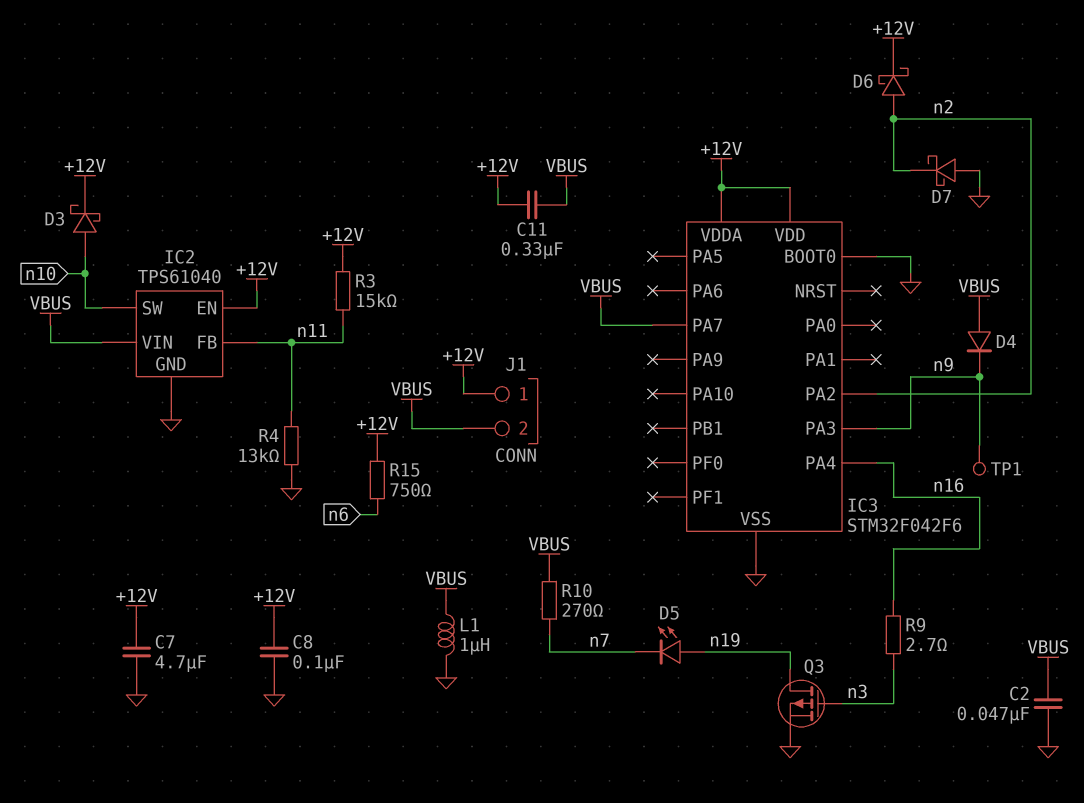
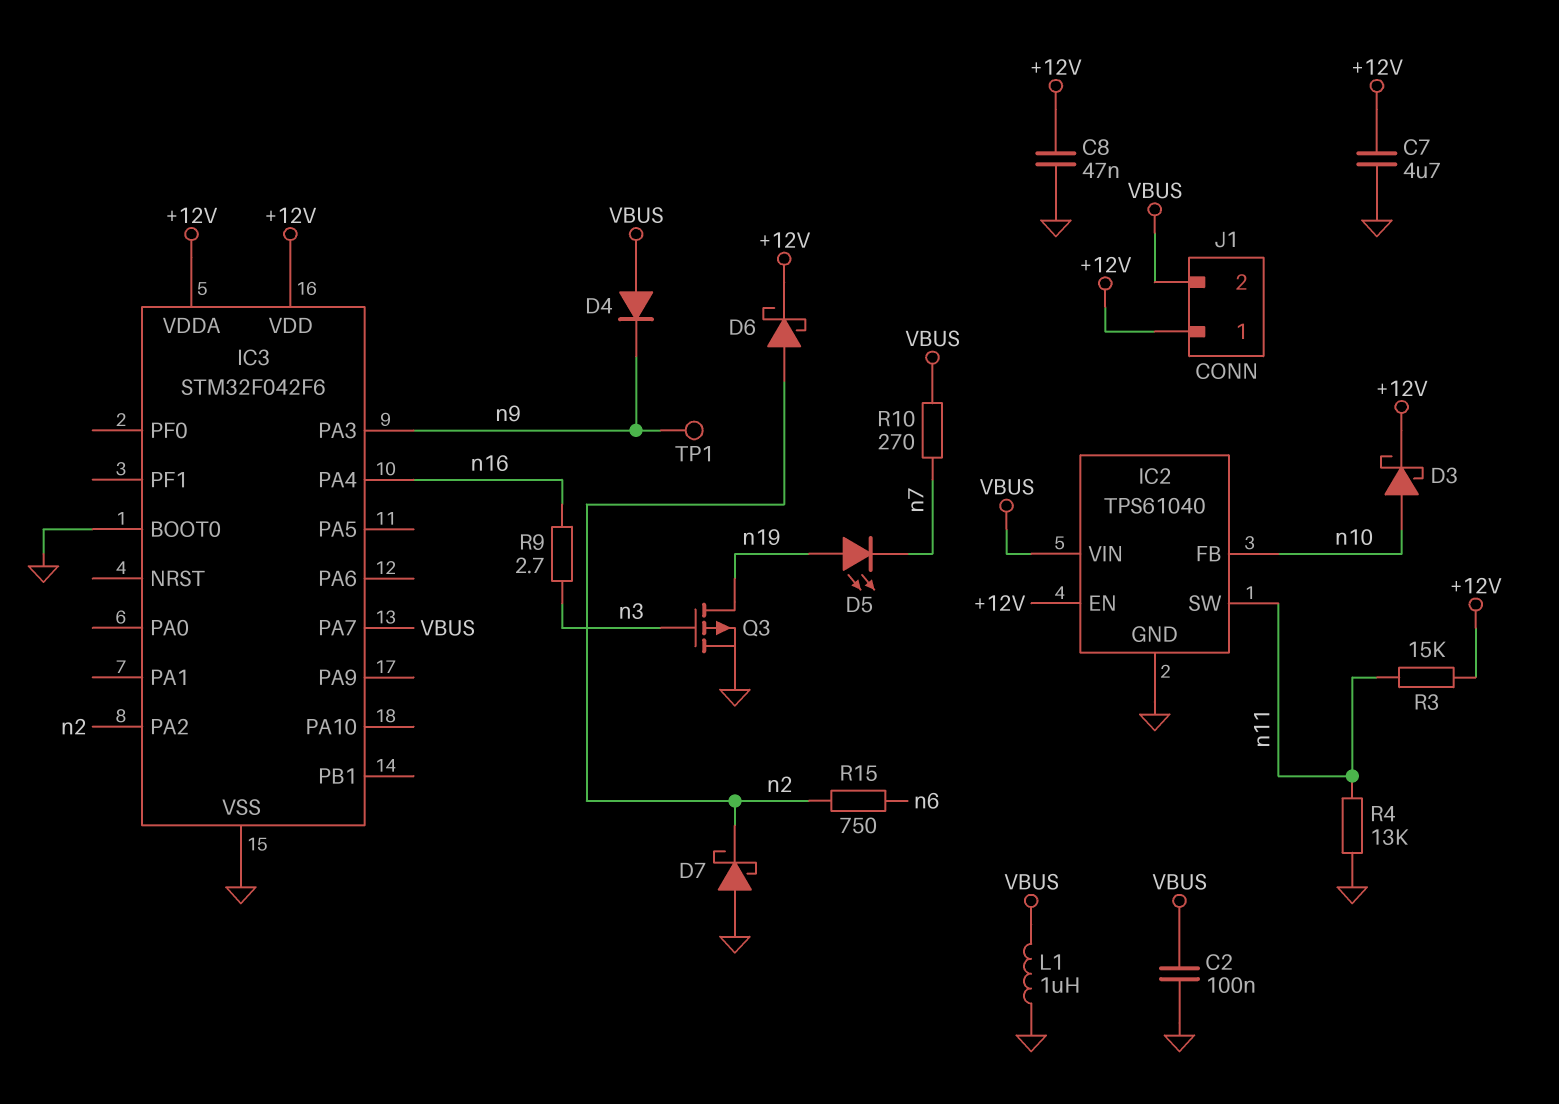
C2: 47nF (GND, VBUS) -> 100nF (GND, VBUS)
C8: 100nF (+12V, GND) -> 47nF (+12V, GND)
C11: 330nF (+12V, VBUS) -> none
IC2 pin FB: n11 -> n10
IC2 pin SW: n10 -> n11
R15: 750 (+12V, n6) -> 750 (n2, n6)

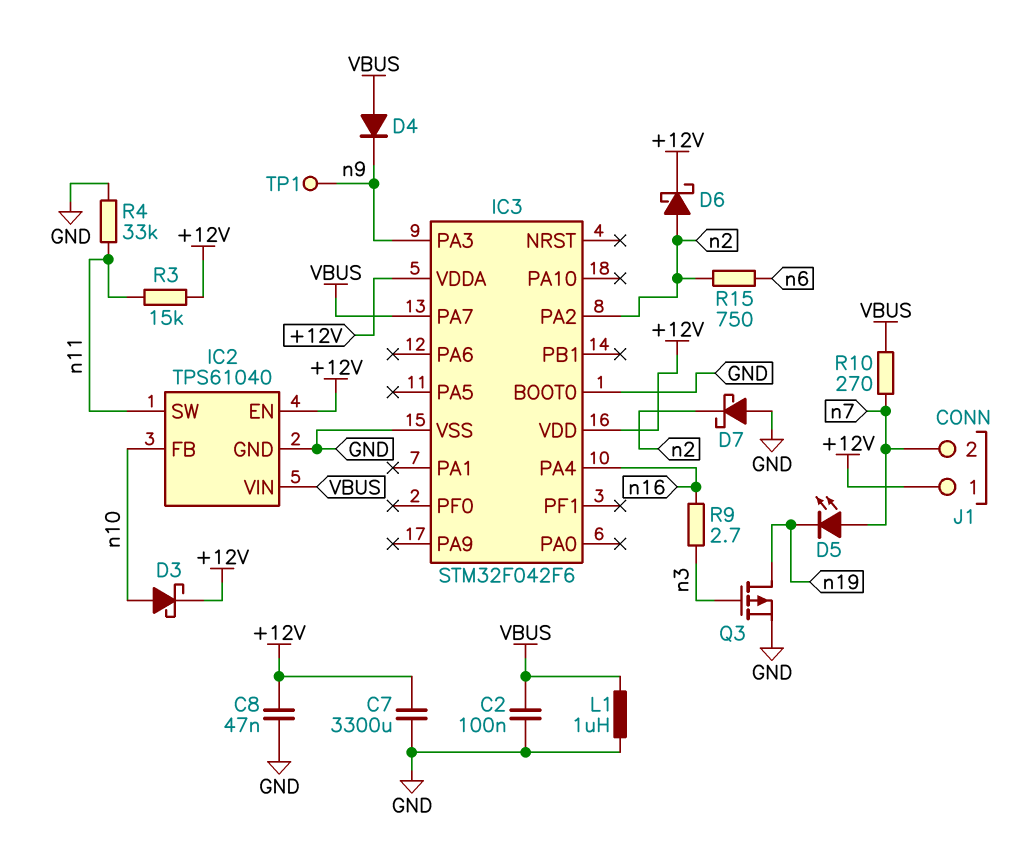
C7: 4.7uF (+12V, GND) -> 3300uF (+12V, GND)
D5: LED (A n19, K n7) -> LED (A n7, K n19)
J1 pin 2: VBUS -> n7
R4: 13k (GND, n11) -> 33k (GND, n11)

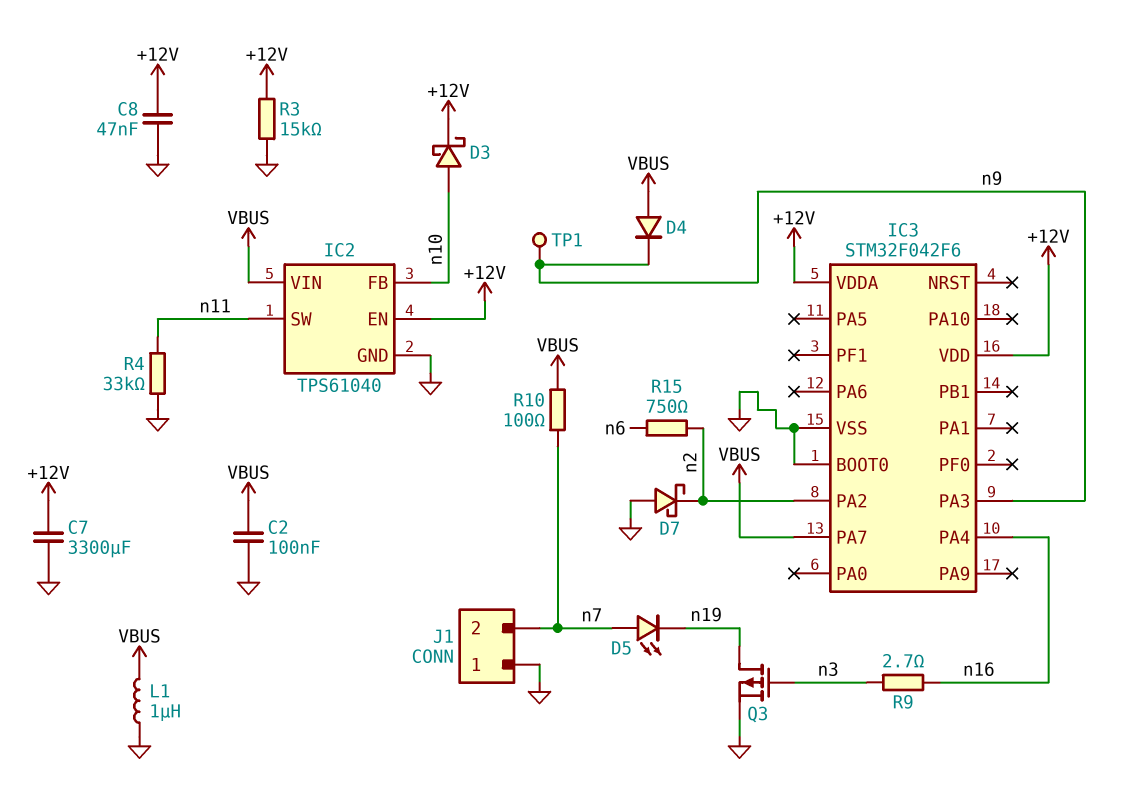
D6: schottky (A n2, K +12V) -> none
J1 pin 1: +12V -> GND
R3: 15k (+12V, n11) -> 15k (+12V, GND)
R10: 270 (VBUS, n7) -> 100 (VBUS, n7)

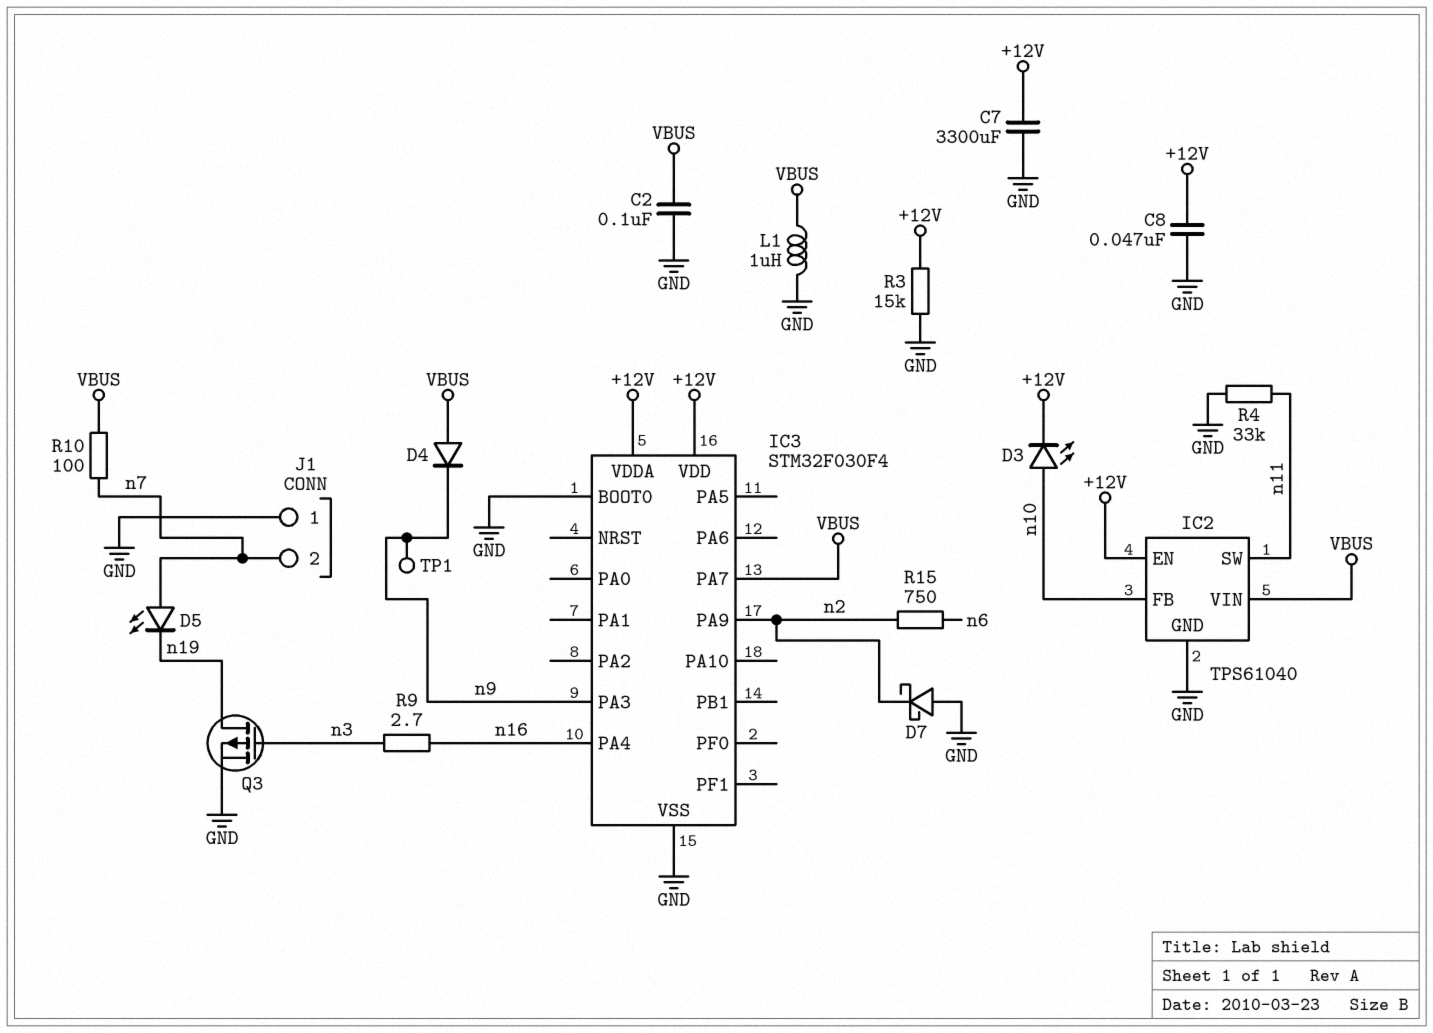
D3: schottky (A n10, K +12V) -> LED (A n10, K +12V)
IC3: STM32F042F6 -> STM32F030F4
IC3 pin PA2: n2 -> none
IC3 pin PA9: none -> n2

